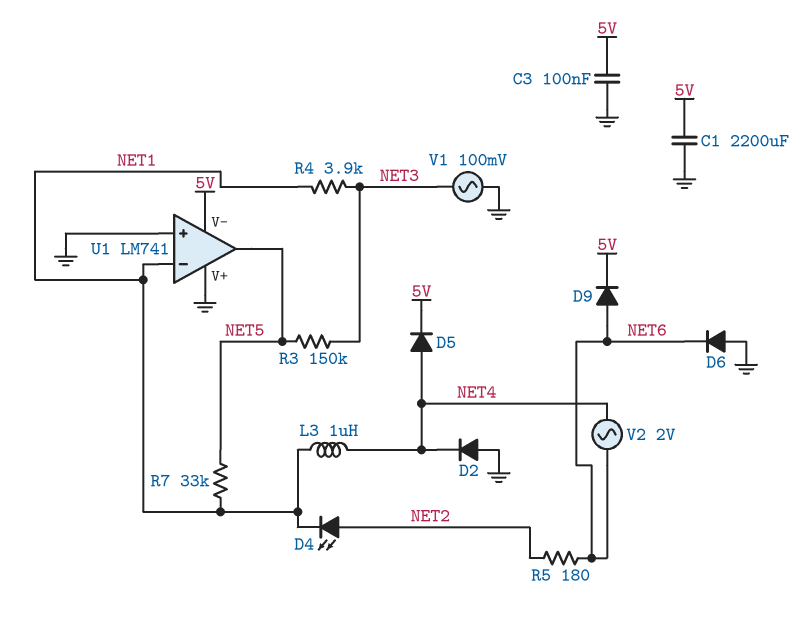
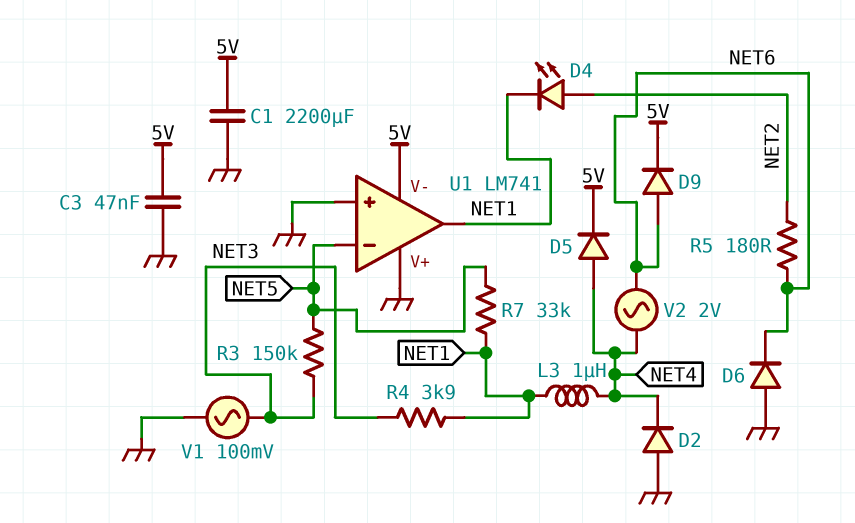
C3: 100nF (5V, GND) -> 47nF (5V, GND)
U1 pin in-: NET1 -> NET5
U1 pin out: NET5 -> NET1

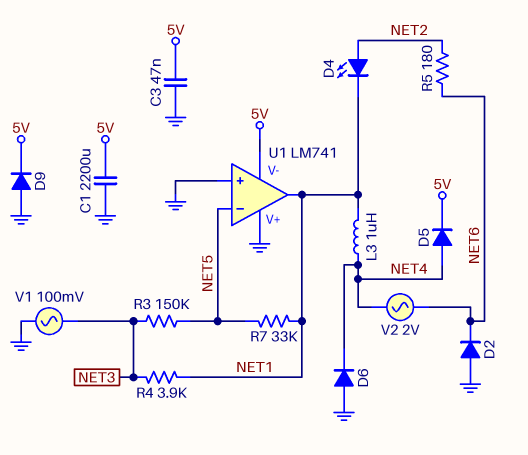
D2: diode (A GND, K NET4) -> diode (A GND, K NET6)
D6: diode (A GND, K NET6) -> diode (A GND, K NET4)
D9: diode (A NET6, K 5V) -> diode (A GND, K 5V)

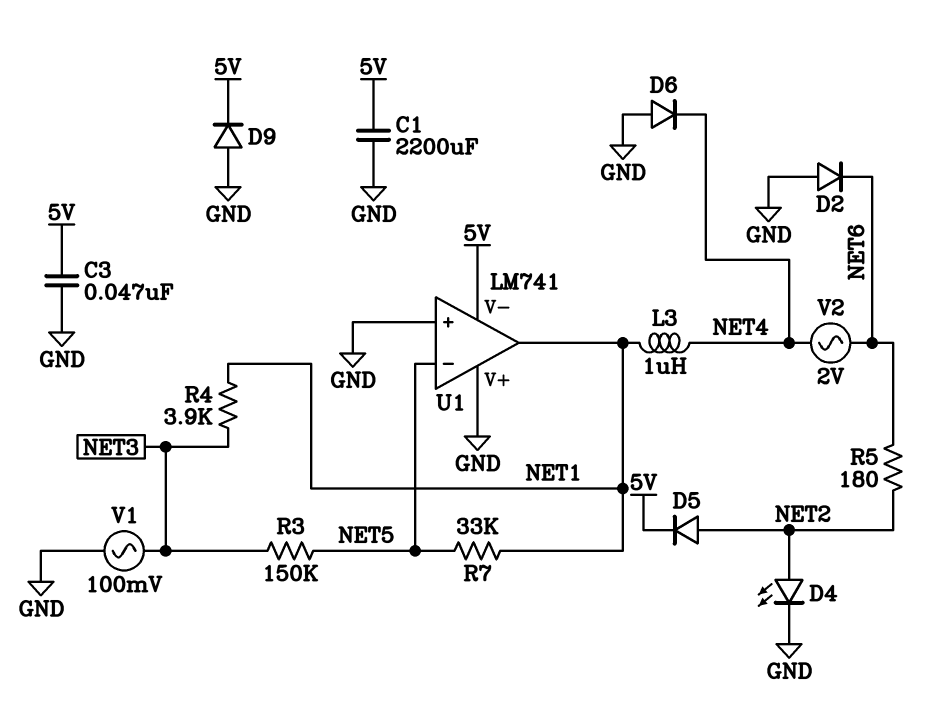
D4: LED (A NET2, K NET1) -> LED (A NET2, K GND)
D5: diode (A NET4, K 5V) -> diode (A NET2, K 5V)

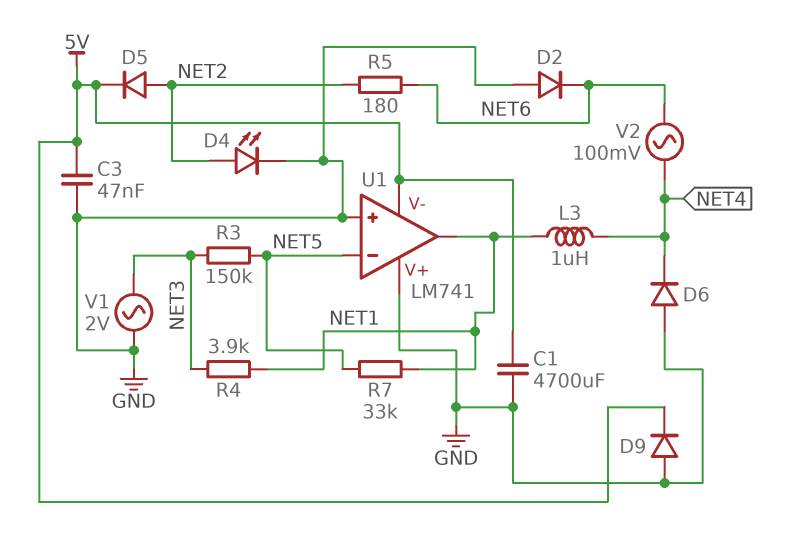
C1: 2200uF (5V, GND) -> 4700uF (5V, GND)
V1: AC 100mV (GND, NET3) -> AC 2V (GND, NET3)
V2: AC 2V (NET4, NET6) -> AC 100mV (NET4, NET6)

